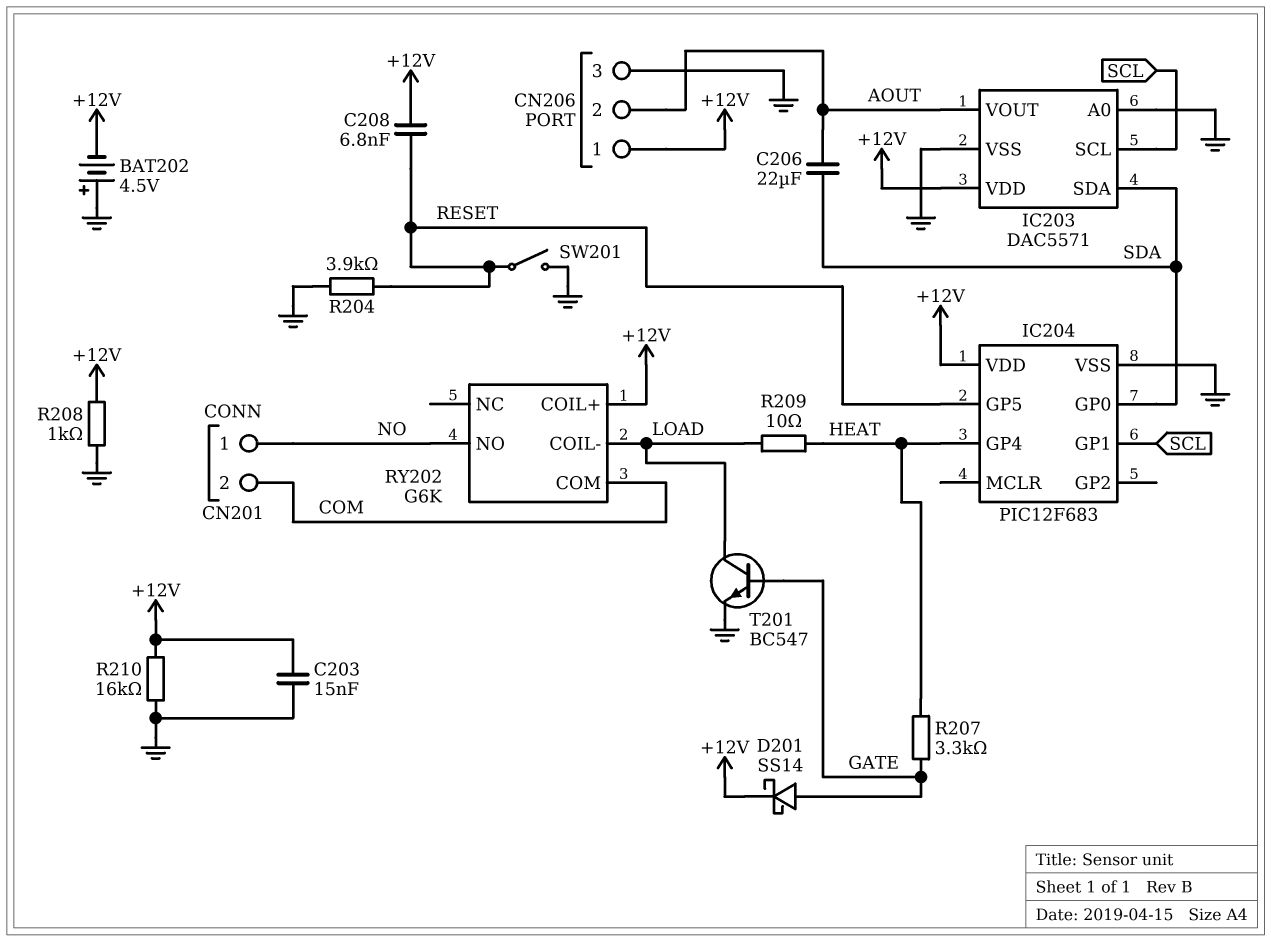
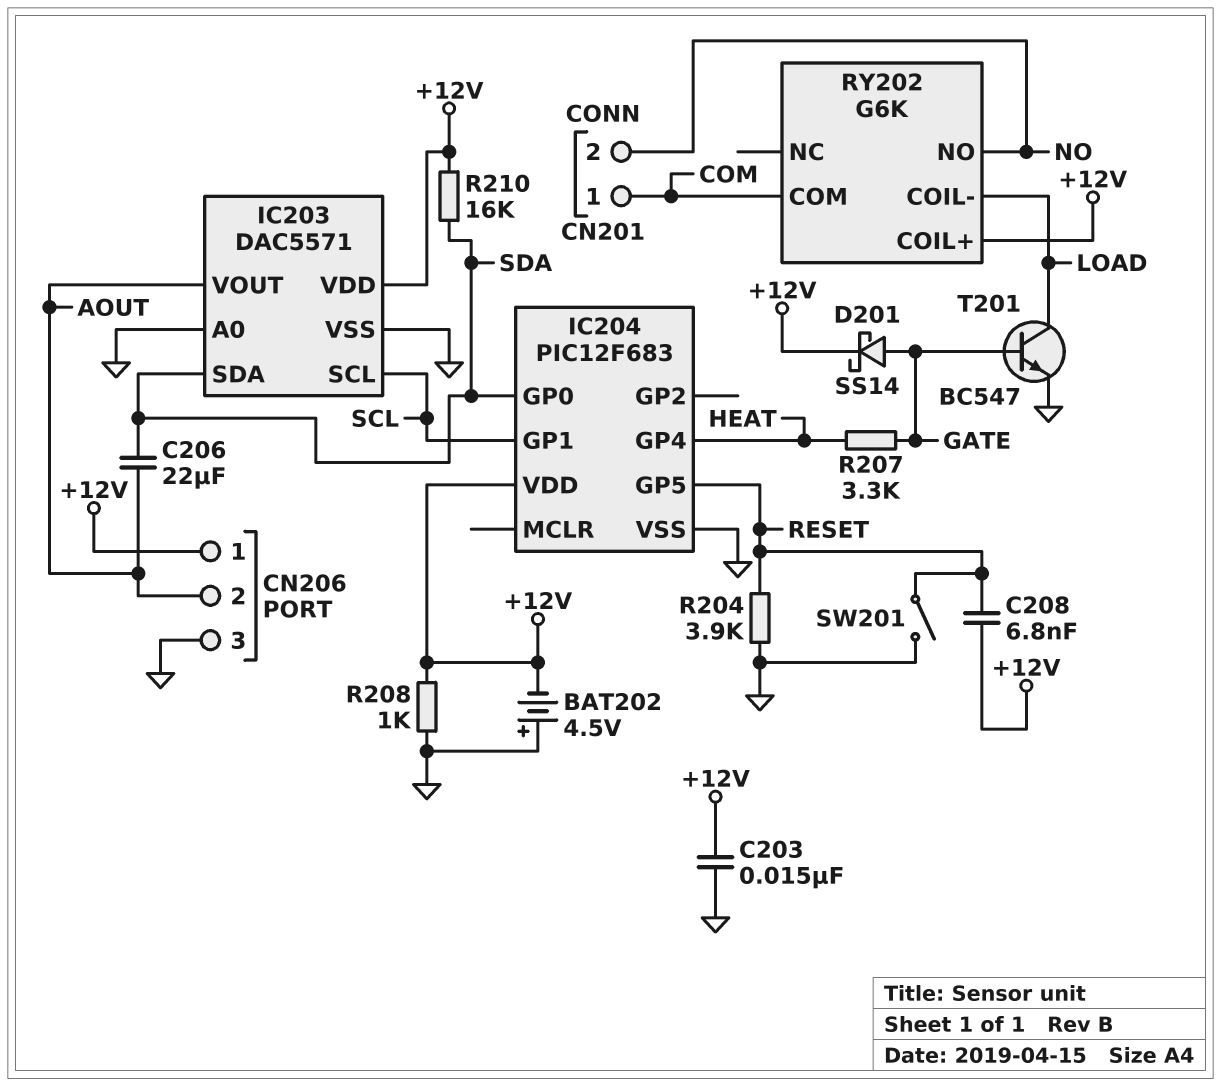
CN201 pin 1: NO -> COM
CN201 pin 2: COM -> NO
R209: 10 (HEAT, LOAD) -> none
R210: 16k (+12V, GND) -> 16k (+12V, SDA)

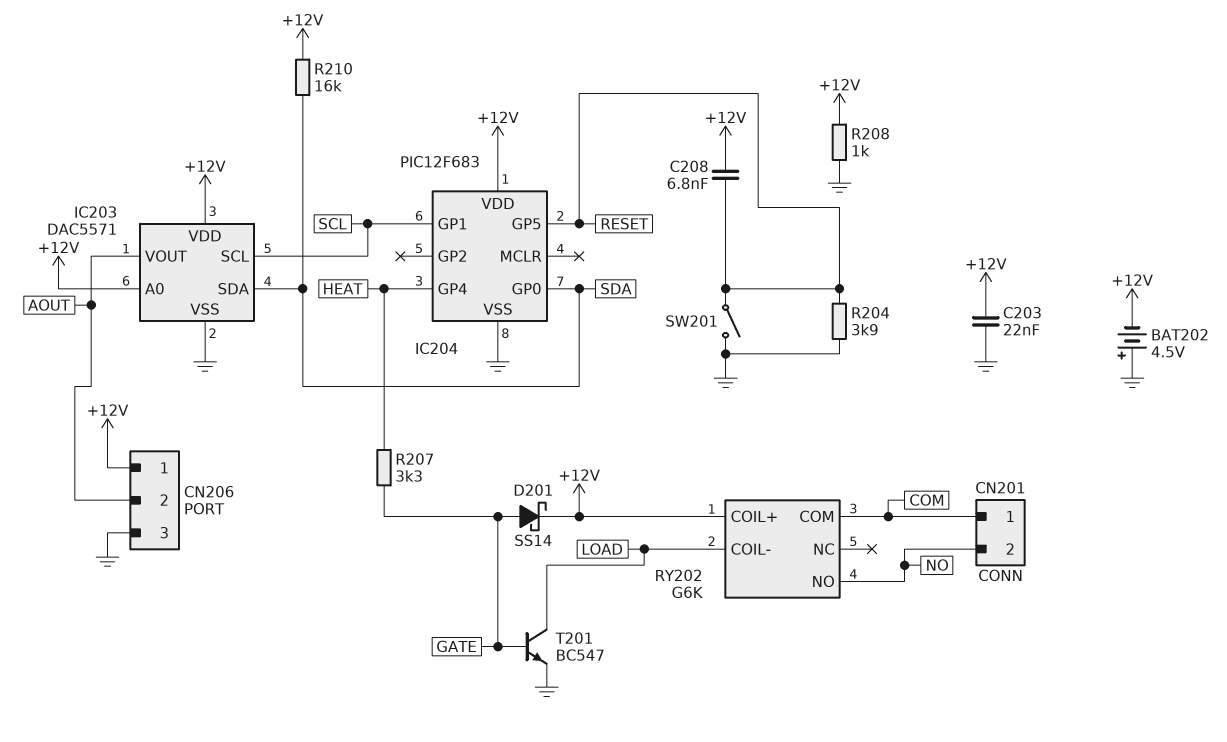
C203: 15nF (+12V, GND) -> 22nF (+12V, GND)
C206: 22uF (AOUT, SDA) -> none
IC203 pin A0: GND -> +12V

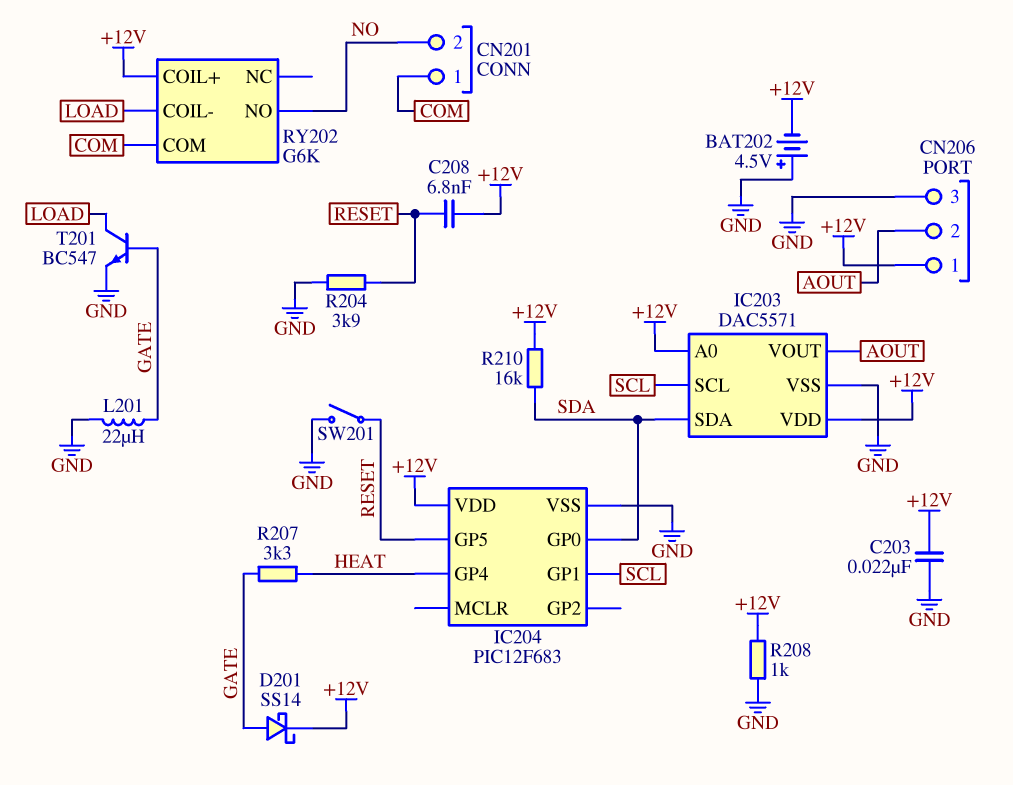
L201: none -> 22uH (GATE, GND)

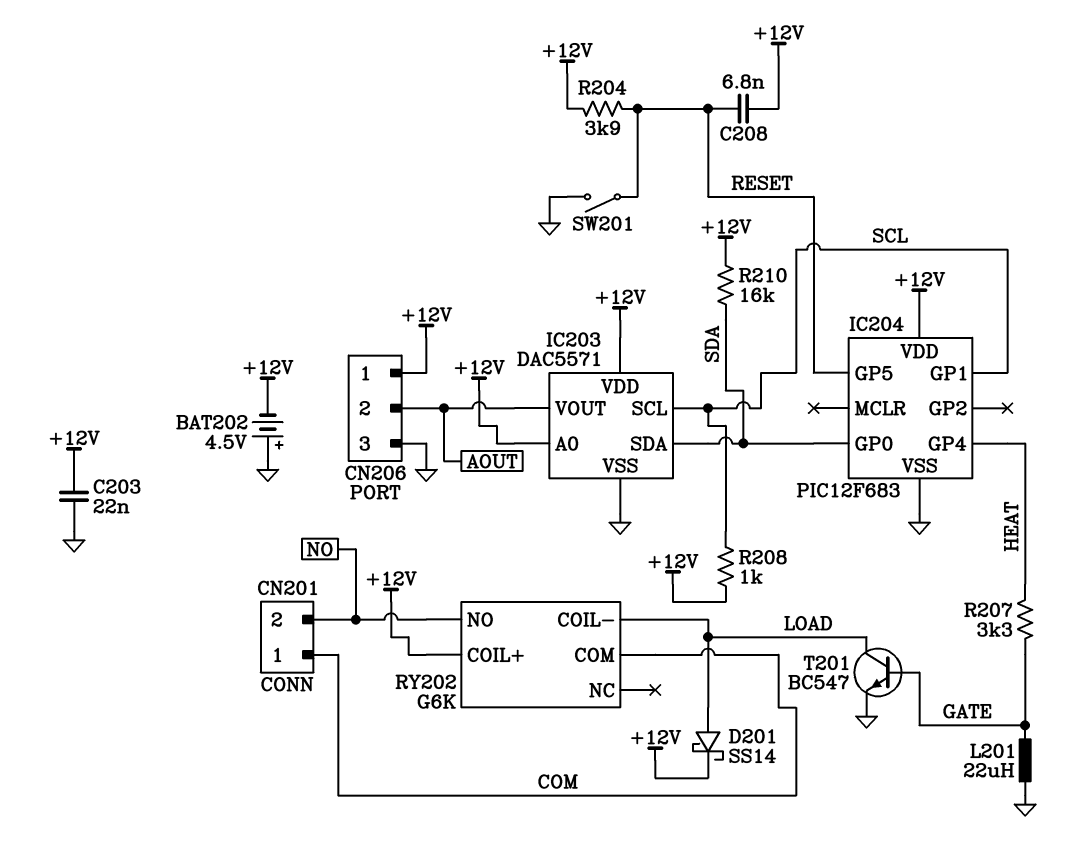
D201: schottky SS14 (A GATE, K +12V) -> schottky SS14 (A LOAD, K +12V)
R204: 3.9k (GND, RESET) -> 3.9k (+12V, RESET)
R208: 1k (+12V, GND) -> 1k (+12V, SCL)

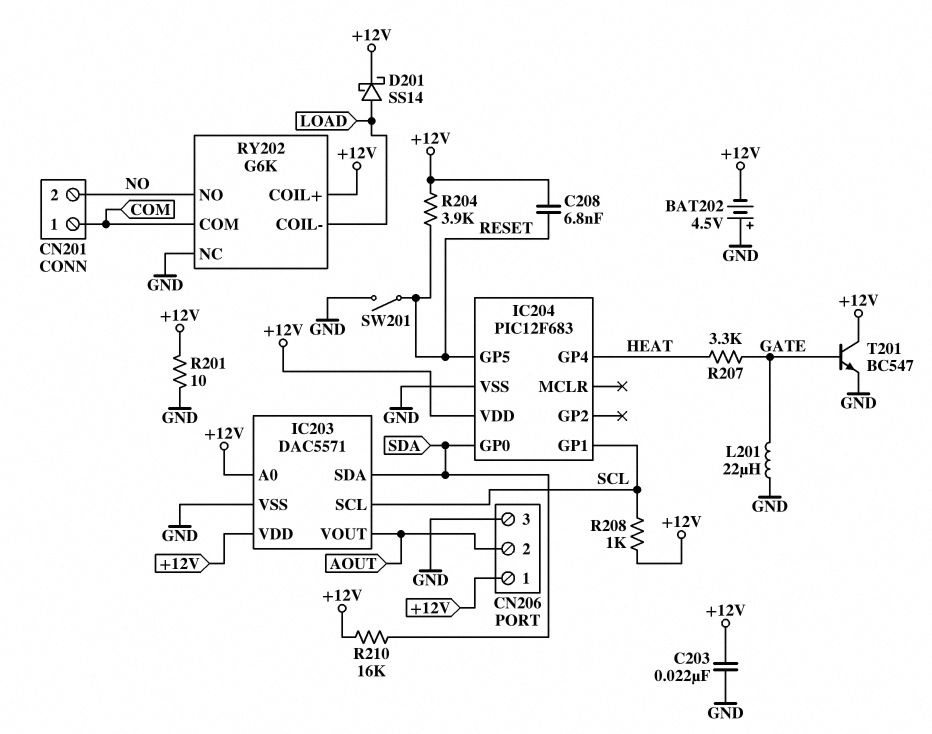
R201: none -> 10 (+12V, GND)
RY202 pin NC: none -> GND
T201: NPN BC547 (B GATE, C LOAD, E GND) -> NPN BC547 (B GATE, C +12V, E GND)

